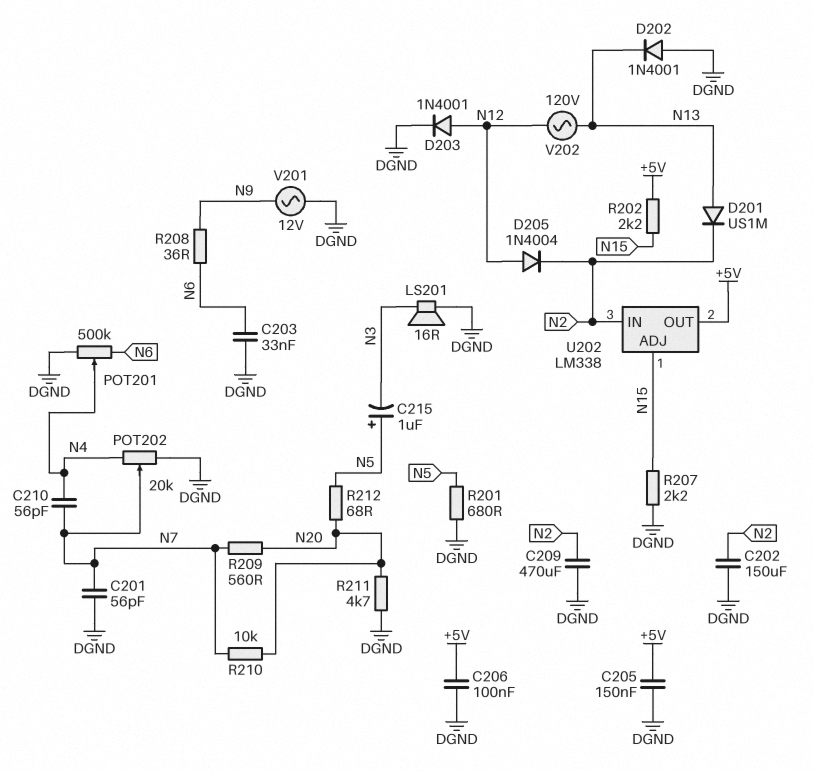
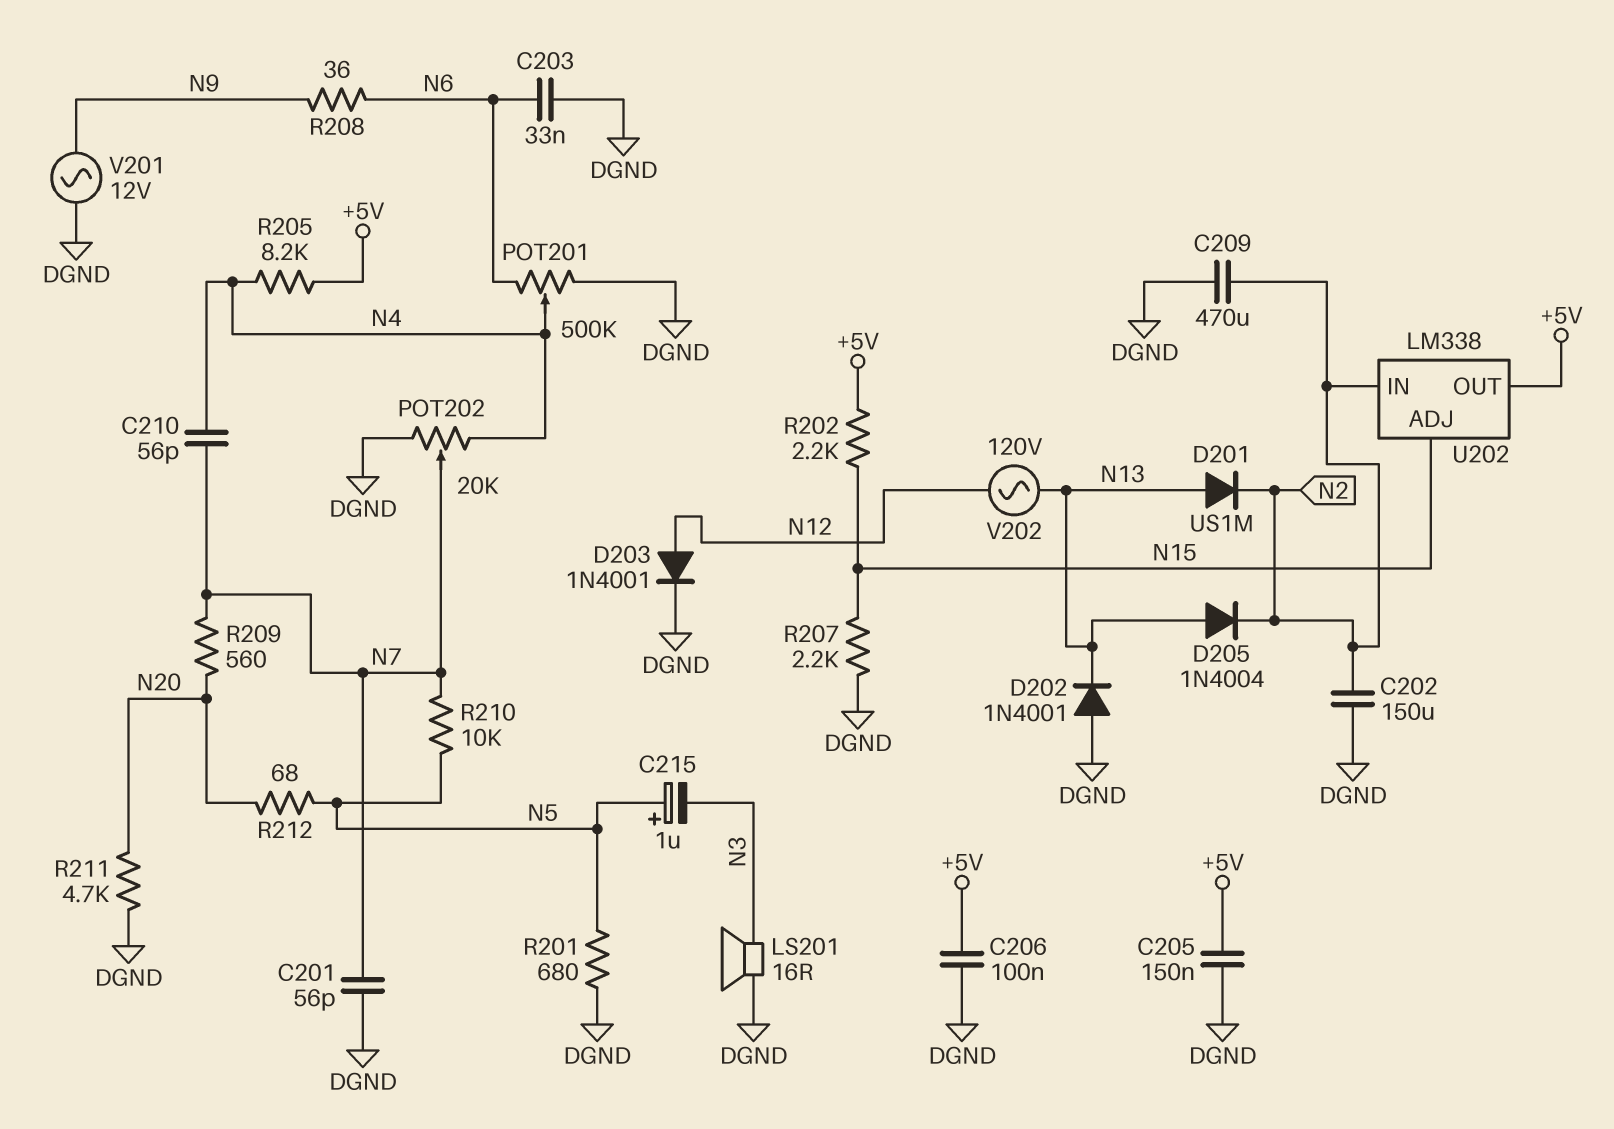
D205: diode 1N4004 (A N12, K N2) -> diode 1N4004 (A N13, K N2)
R205: none -> 8.2k (+5V, N4)
R210: 10k (N7, N20) -> 10k (N5, N7)

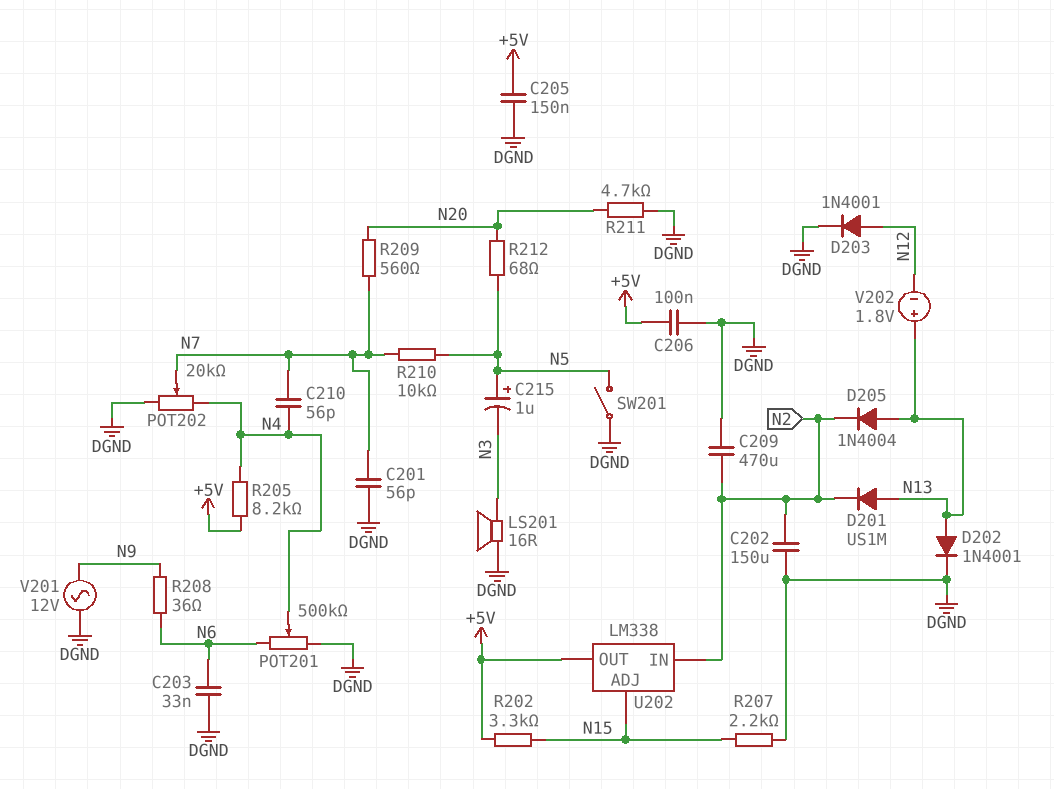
D202: diode 1N4001 (A DGND, K N13) -> diode 1N4001 (A N13, K DGND)
R201: 680 (DGND, N5) -> none
R202: 2.2k (+5V, N15) -> 3.3k (+5V, N15)
SW201: none -> switch (DGND, N5)
V202: AC 120V (N12, N13) -> 1.8V (plus N13, minus N12)

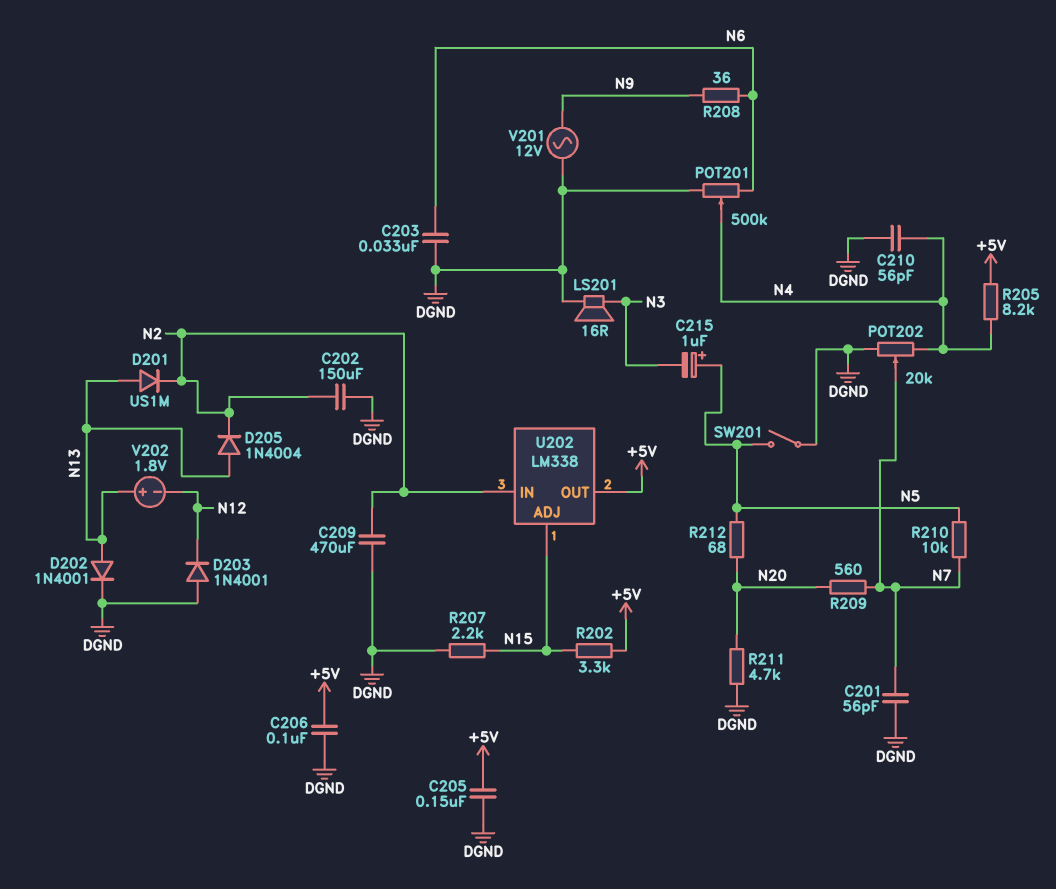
C210: 56pF (N4, N7) -> 56pF (DGND, N4)
D203: diode 1N4001 (A N12, K DGND) -> diode 1N4001 (A DGND, K N12)

